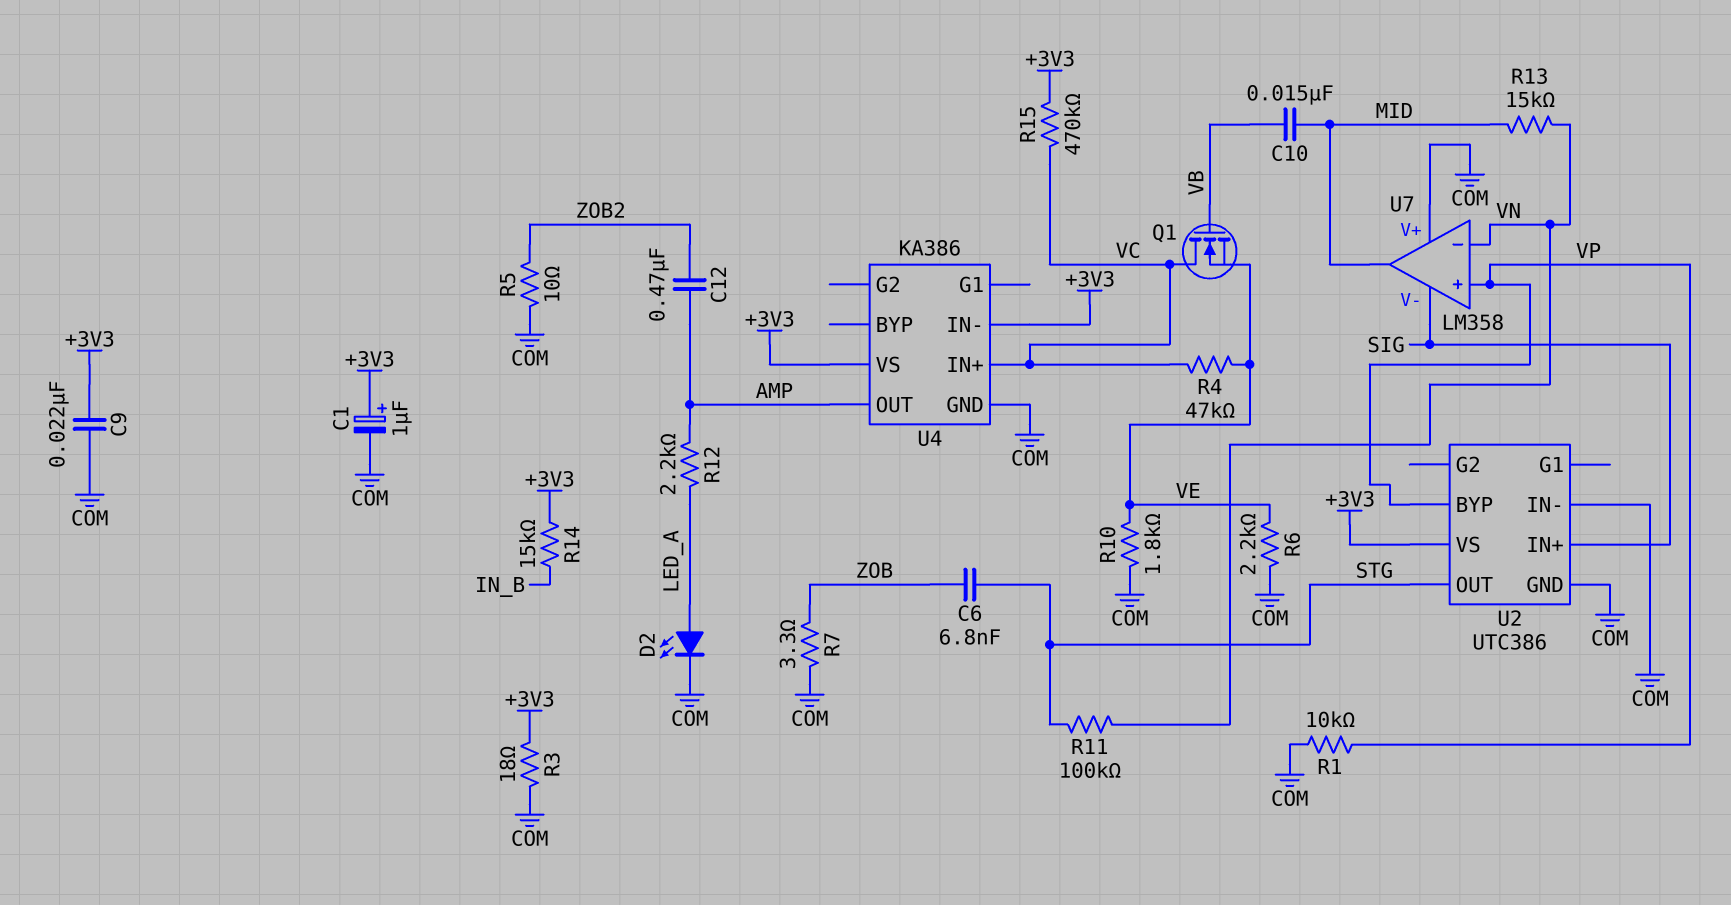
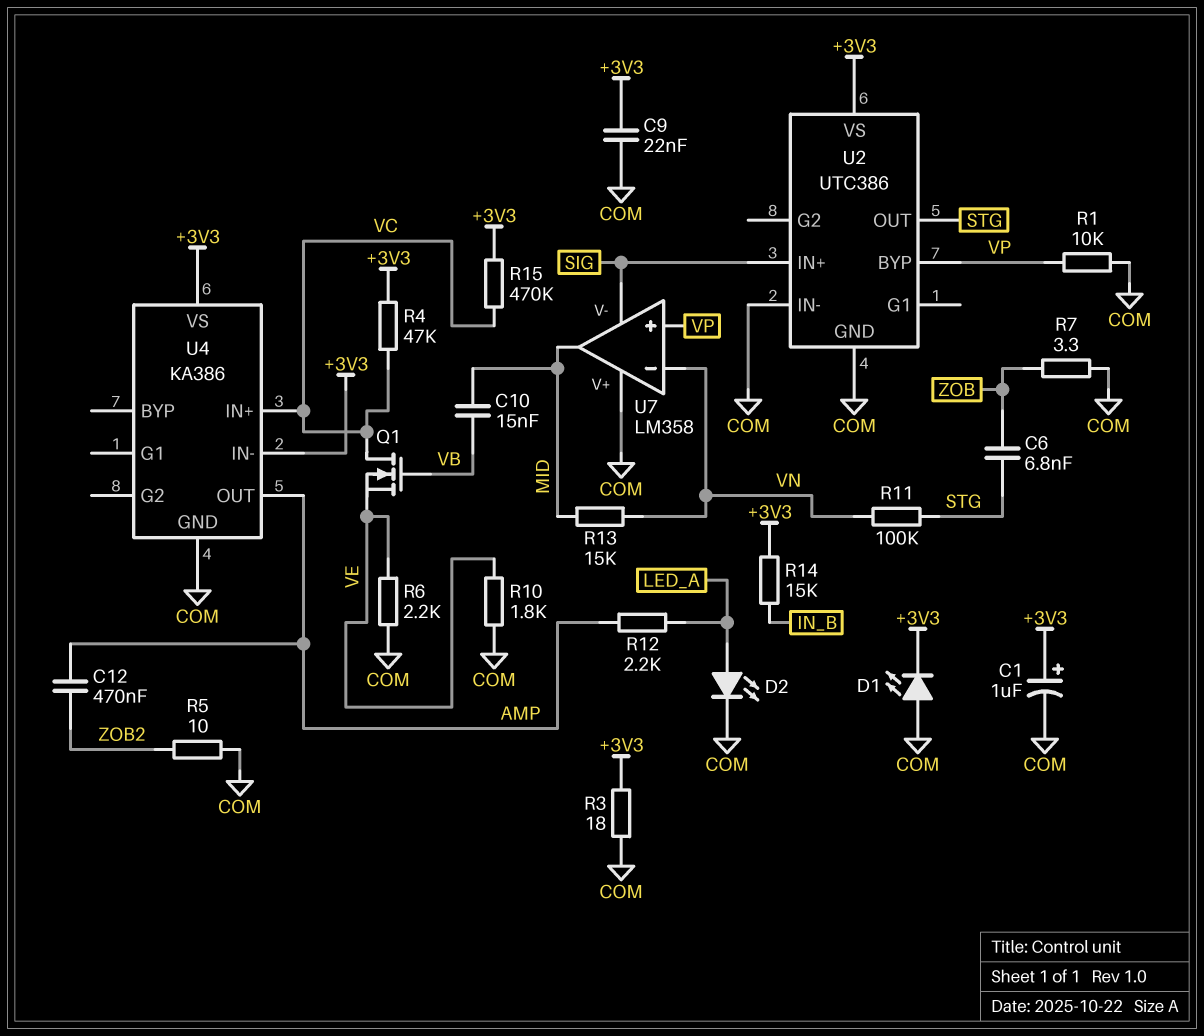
D1: none -> LED (A COM, K +3V3)
R4: 47k (VC, VE) -> 47k (+3V3, VC)

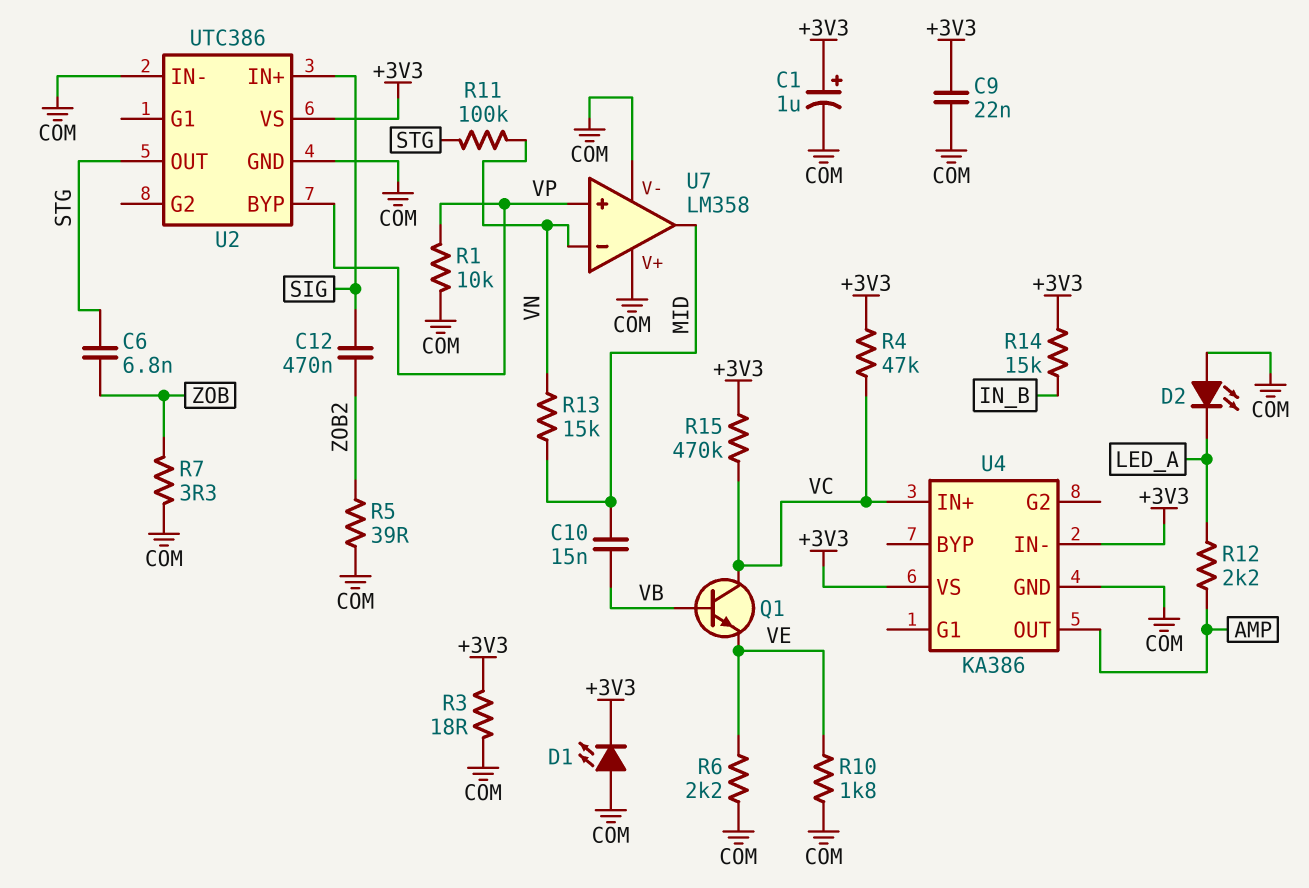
C12: 470nF (AMP, ZOB2) -> 470nF (SIG, ZOB2)
D2: LED (A LED_A, K COM) -> LED (A COM, K LED_A)
Q1: NMOS (G VB, D VC, S VE) -> NPN (B VB, C VC, E VE)
R5: 10 (COM, ZOB2) -> 39 (COM, ZOB2)
U7 pin V-: SIG -> COM

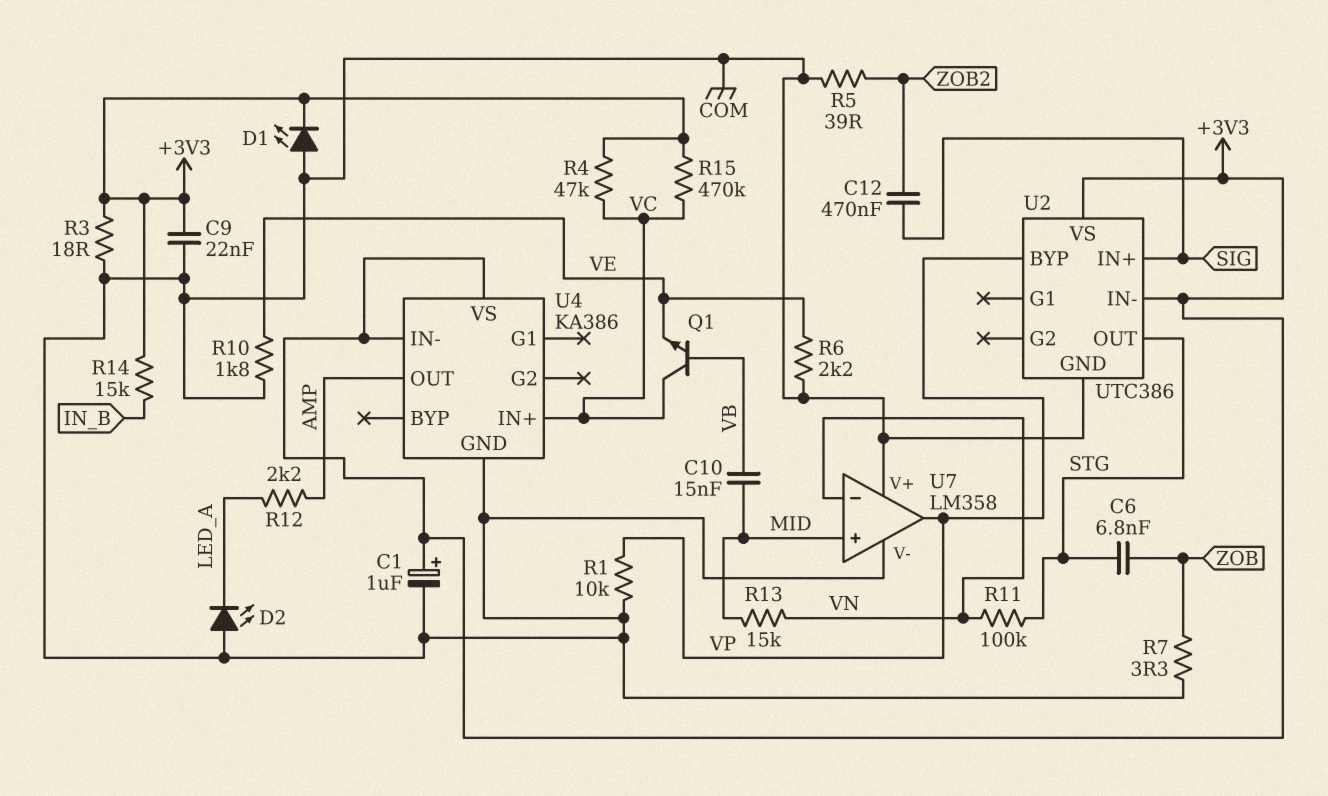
U2 pin IN-: COM -> +3V3
U7 pin in+: VP -> MID
U7 pin out: MID -> VP

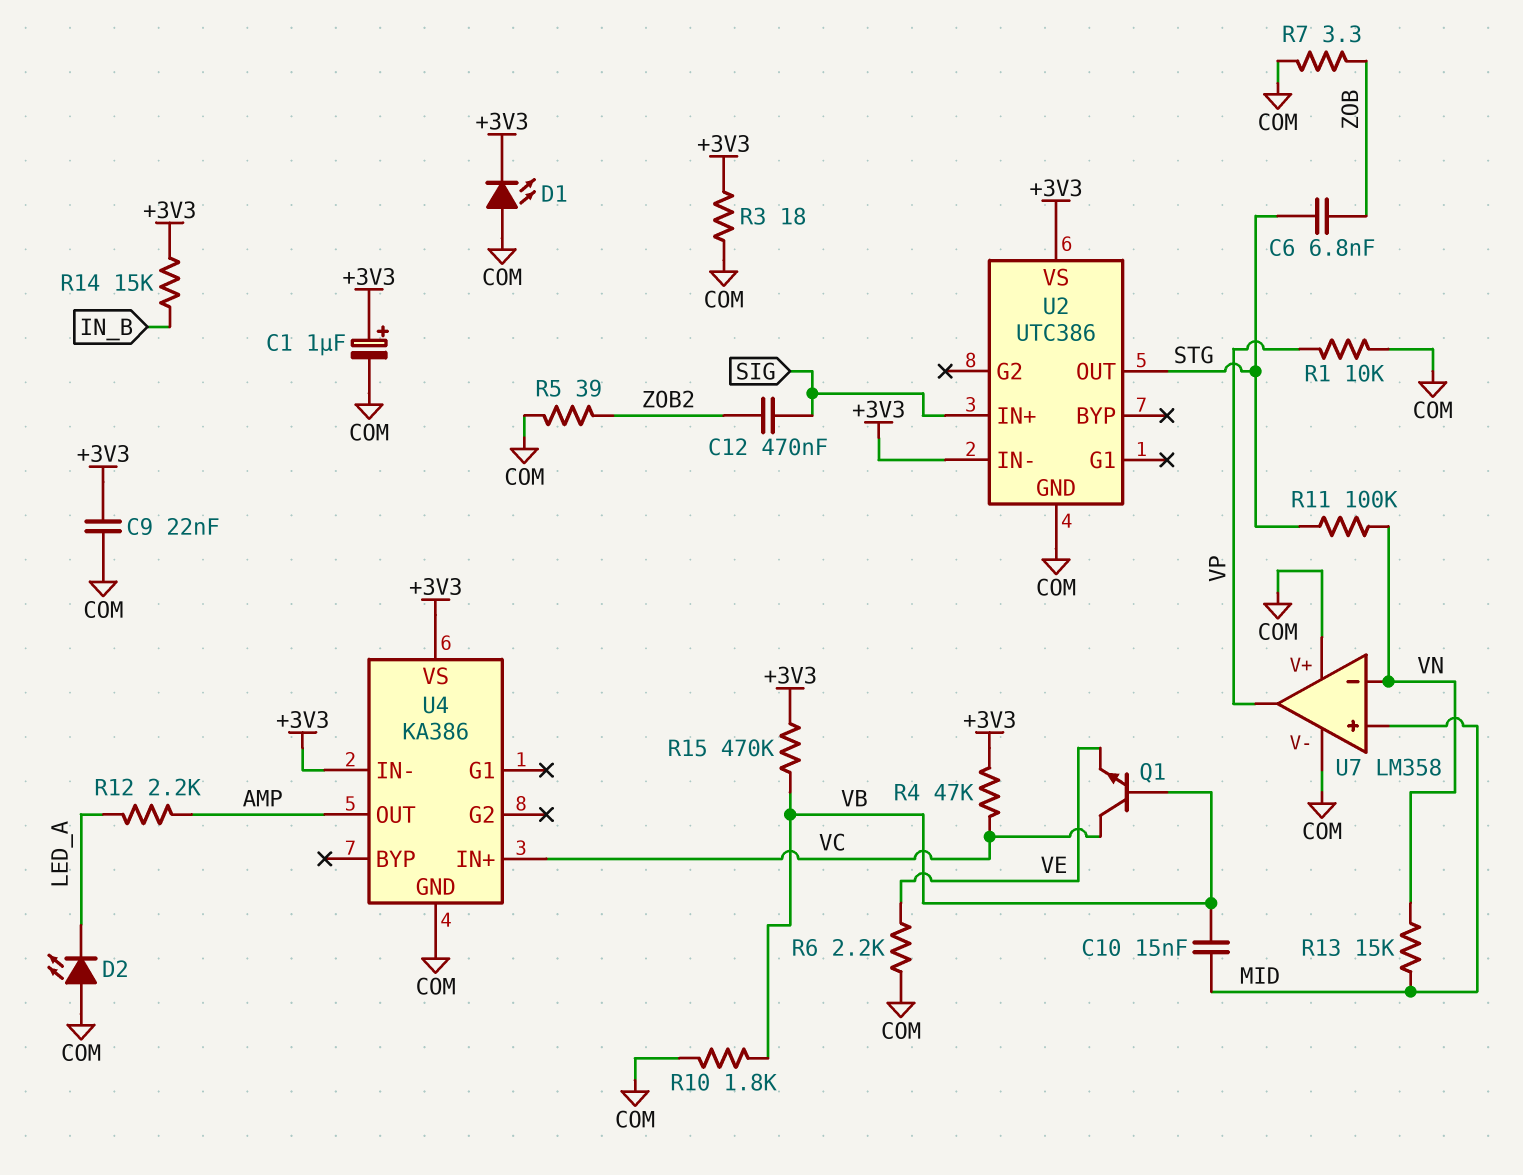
R10: 1.8k (COM, VE) -> 1.8k (COM, VB)
R15: 470k (+3V3, VC) -> 470k (+3V3, VB)
U2 pin BYP: VP -> none

